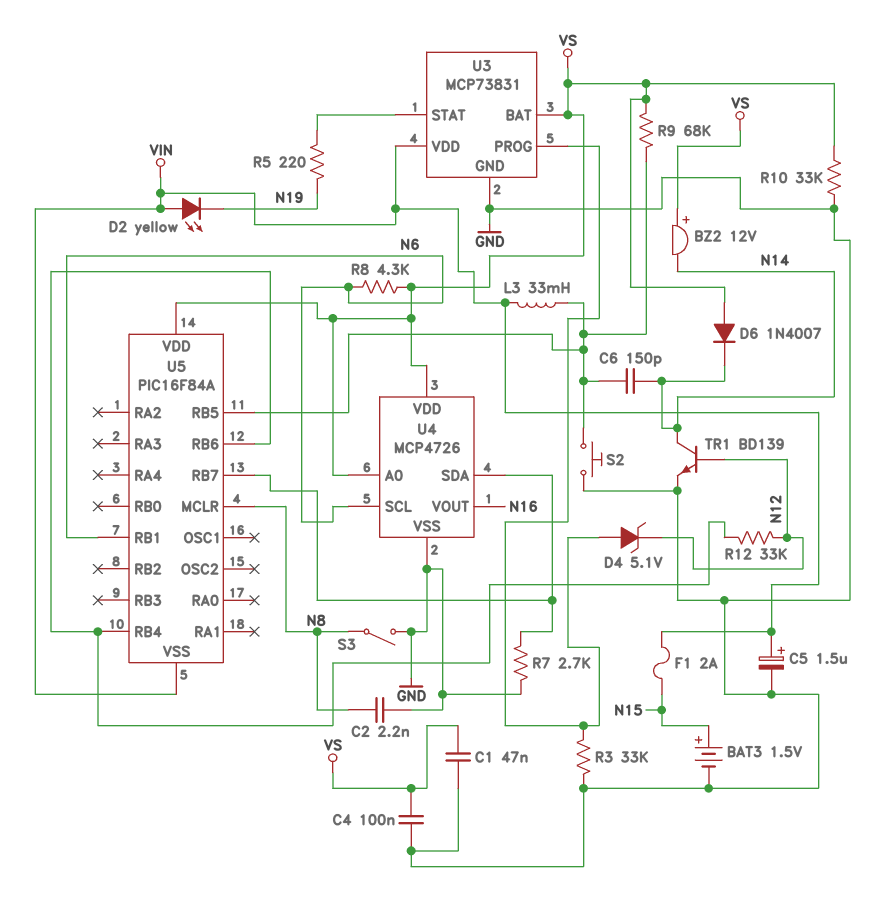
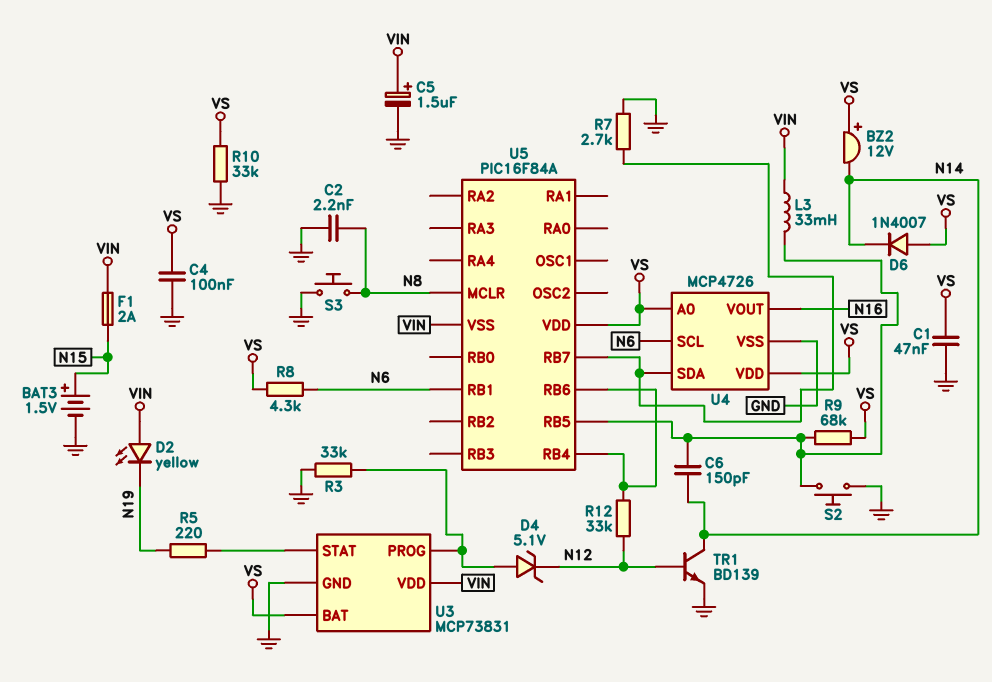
S3: switch (GND, N8) -> button (GND, N8)

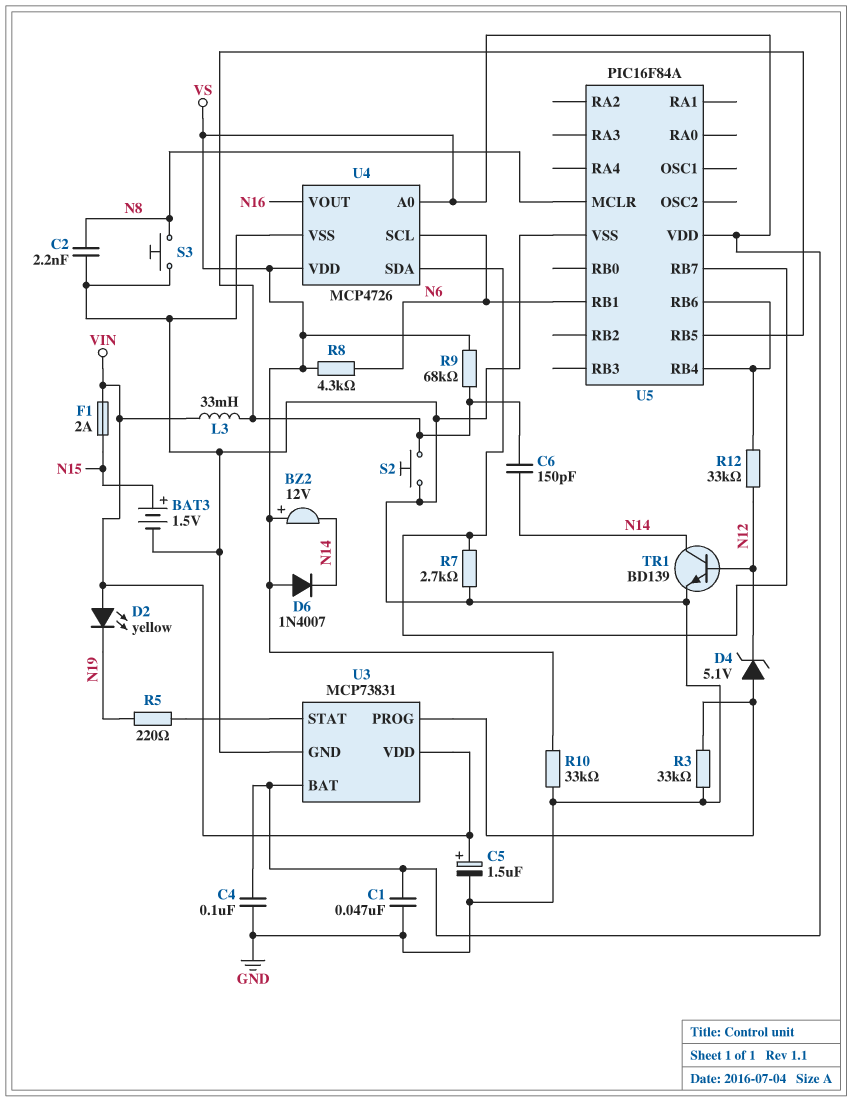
U5 pin VSS: VIN -> GND

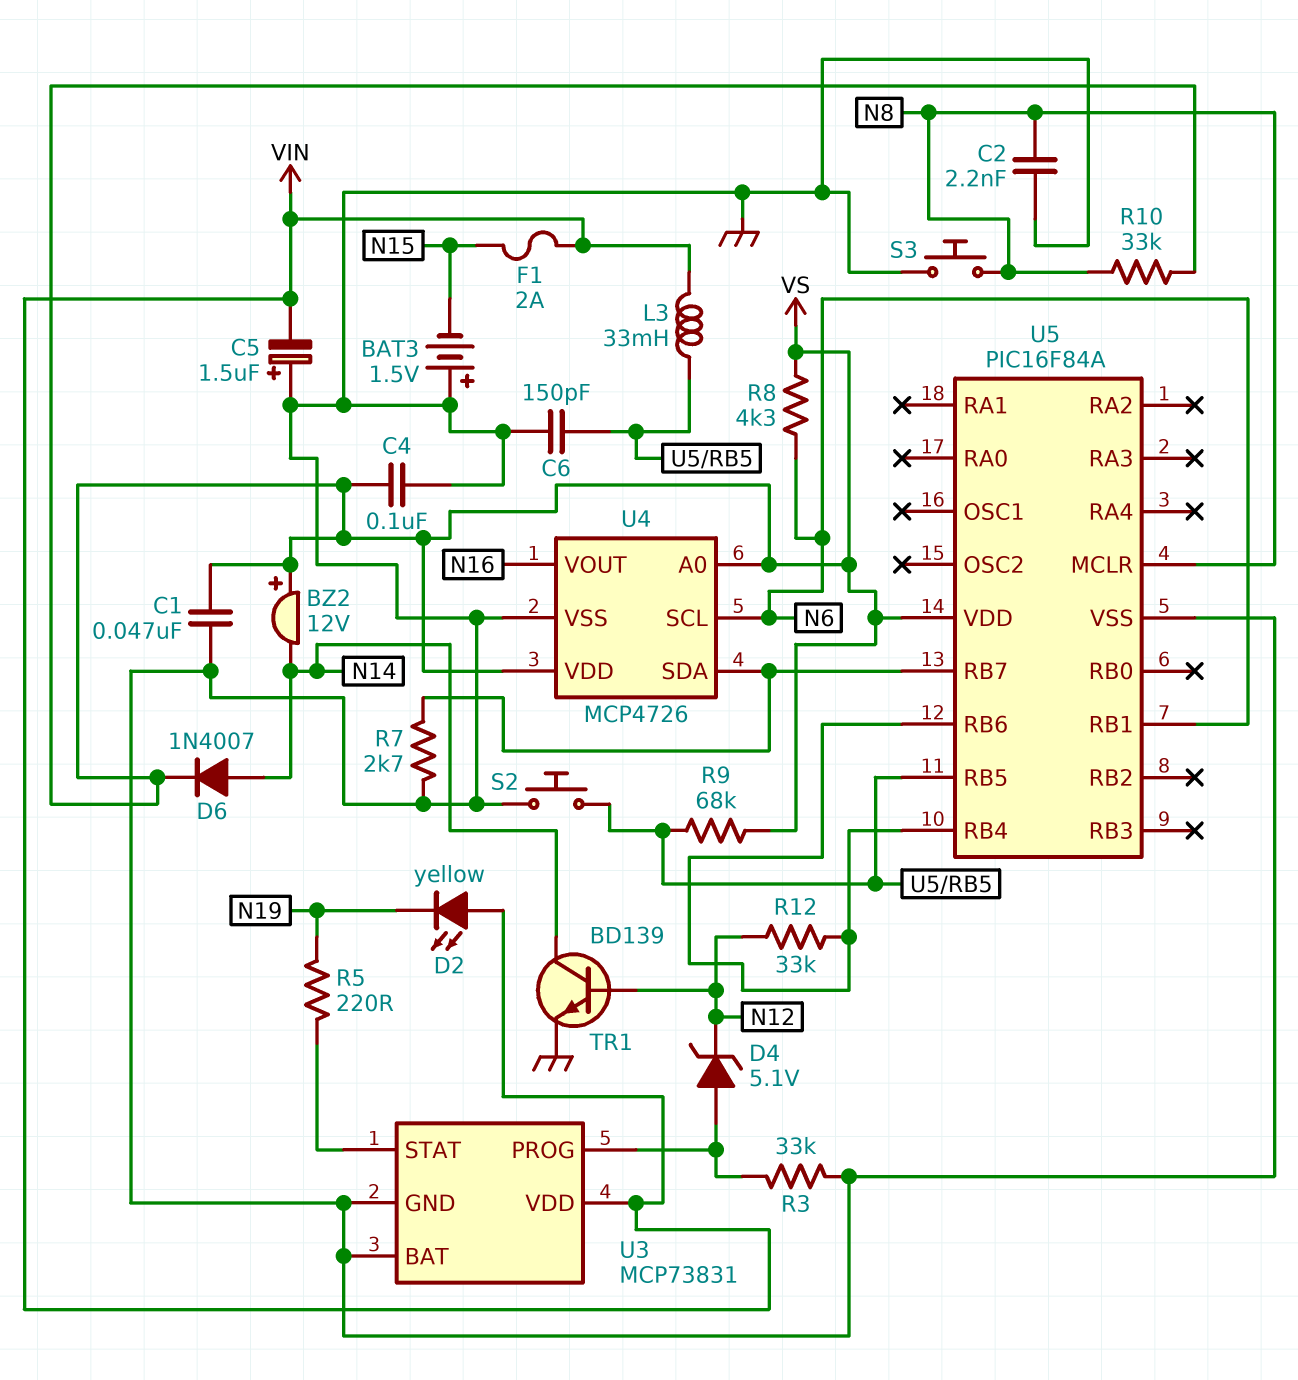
BAT3: 1.5V (plus N15, minus GND) -> 1.5V (plus GND, minus N15)
C5: 1.5uF (plus VIN, minus GND) -> 1.5uF (plus GND, minus VIN)
C6: 150pF (N14, U5/RB5) -> 150pF (GND, U5/RB5)
D6: diode 1N4007 (A VS, K N14) -> diode 1N4007 (A N14, K VS)
R10: 33k (GND, VS) -> 33k (N8, VS)
U3 pin BAT: VS -> GND

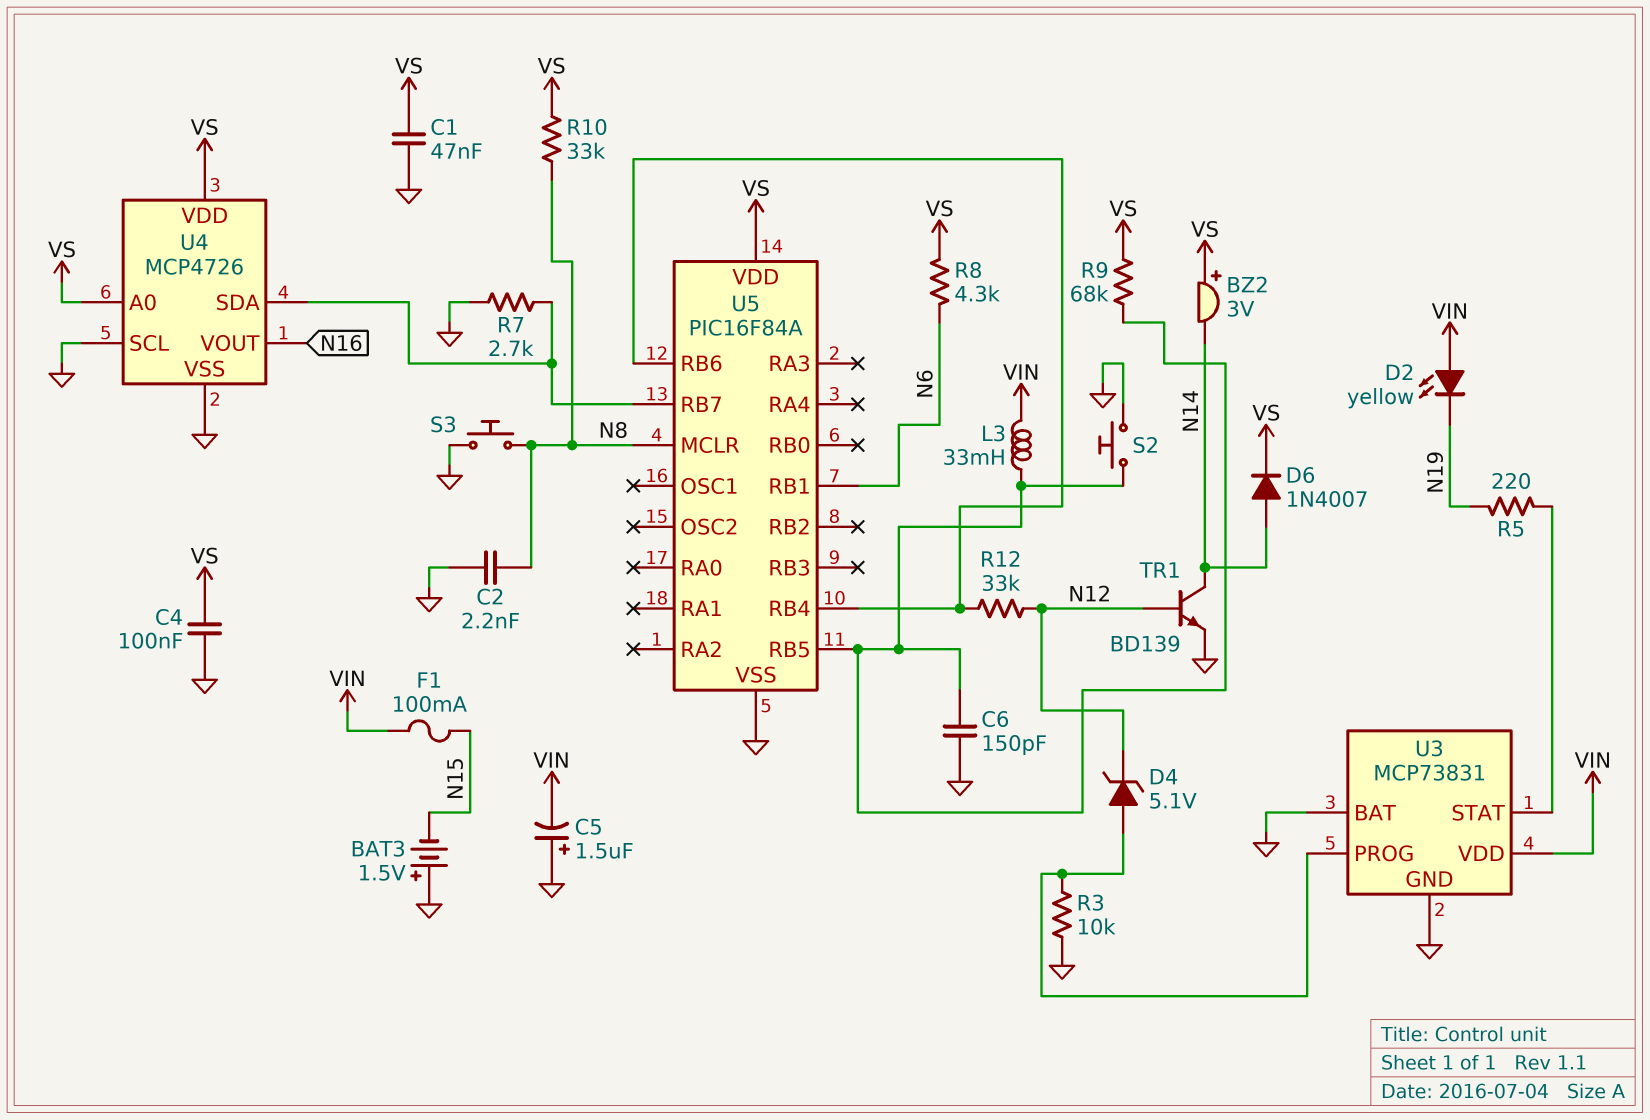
BZ2: buzzer 12V (plus VS, minus N14) -> buzzer 3V (plus VS, minus N14)
F1: 2A (N15, VIN) -> 100mA (N15, VIN)
R3: 33k (GND, U3/PROG) -> 10k (GND, U3/PROG)
U4 pin SCL: N6 -> GND

